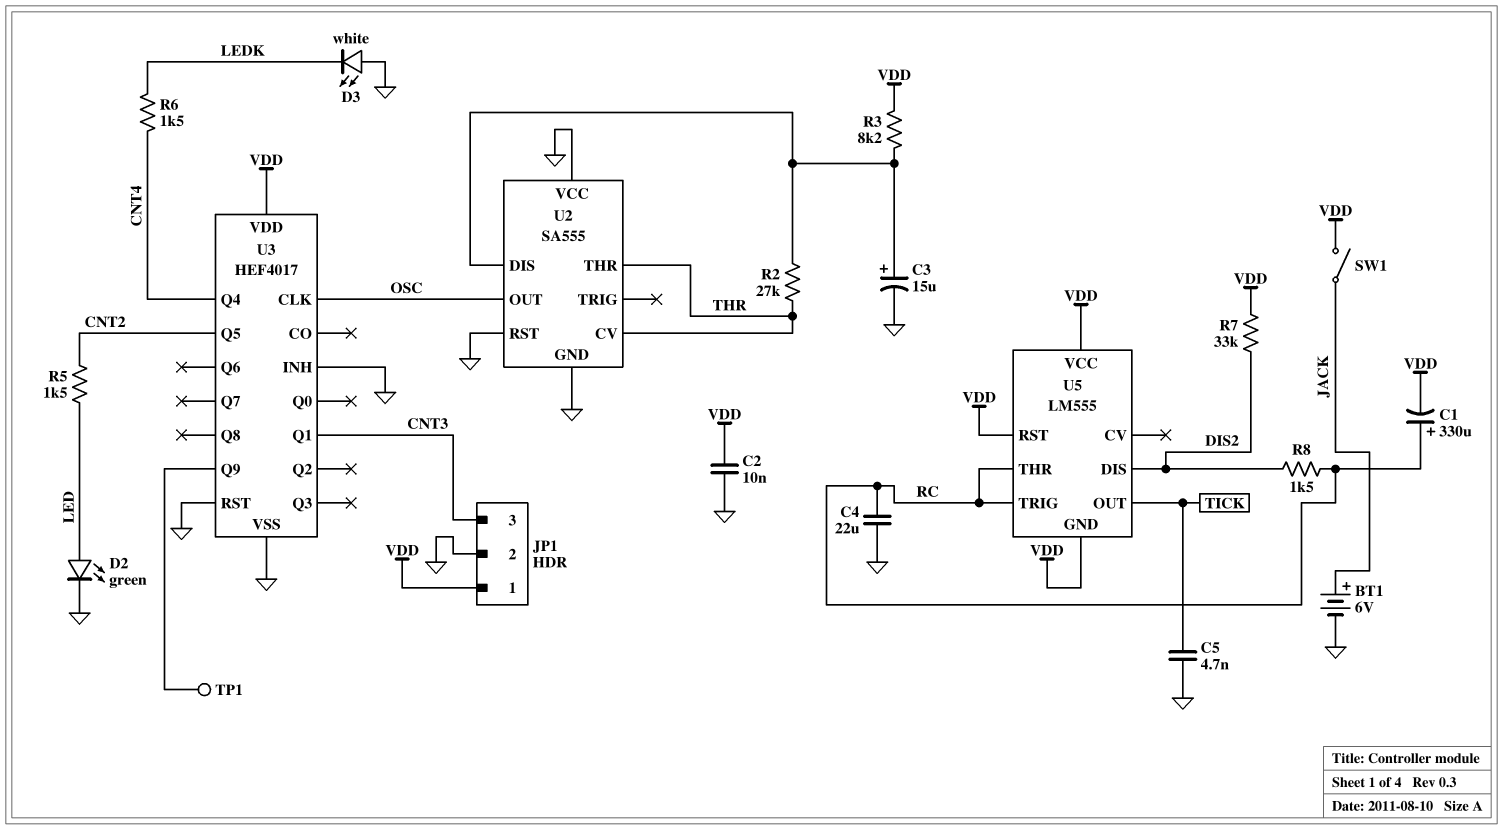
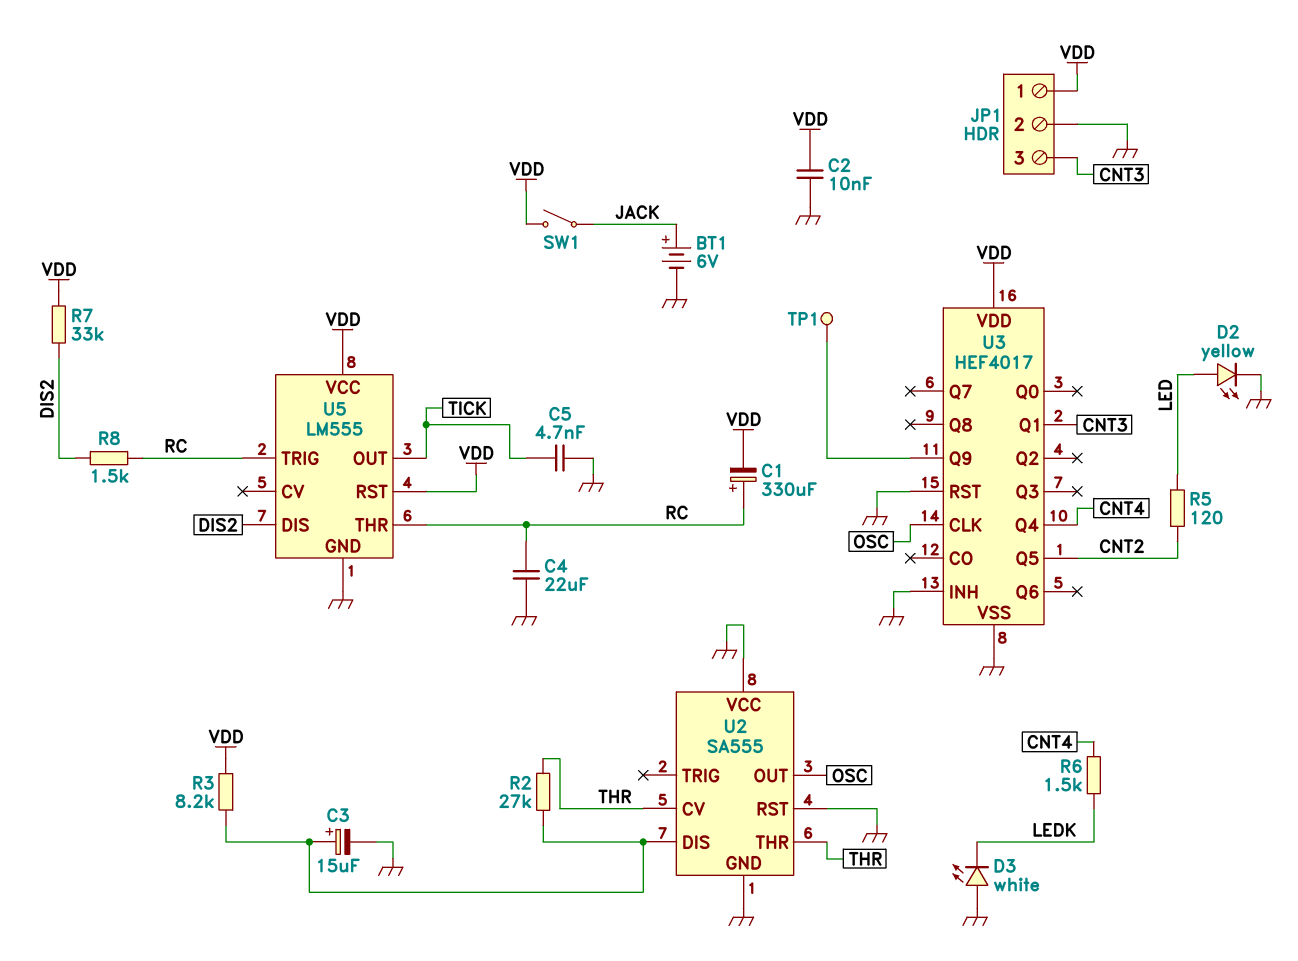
D2: LED green (A LED, K GND) -> LED yellow (A LED, K GND)
R5: 1.5k (CNT2, LED) -> 120 (CNT2, LED)
U5 pin GND: VDD -> GND

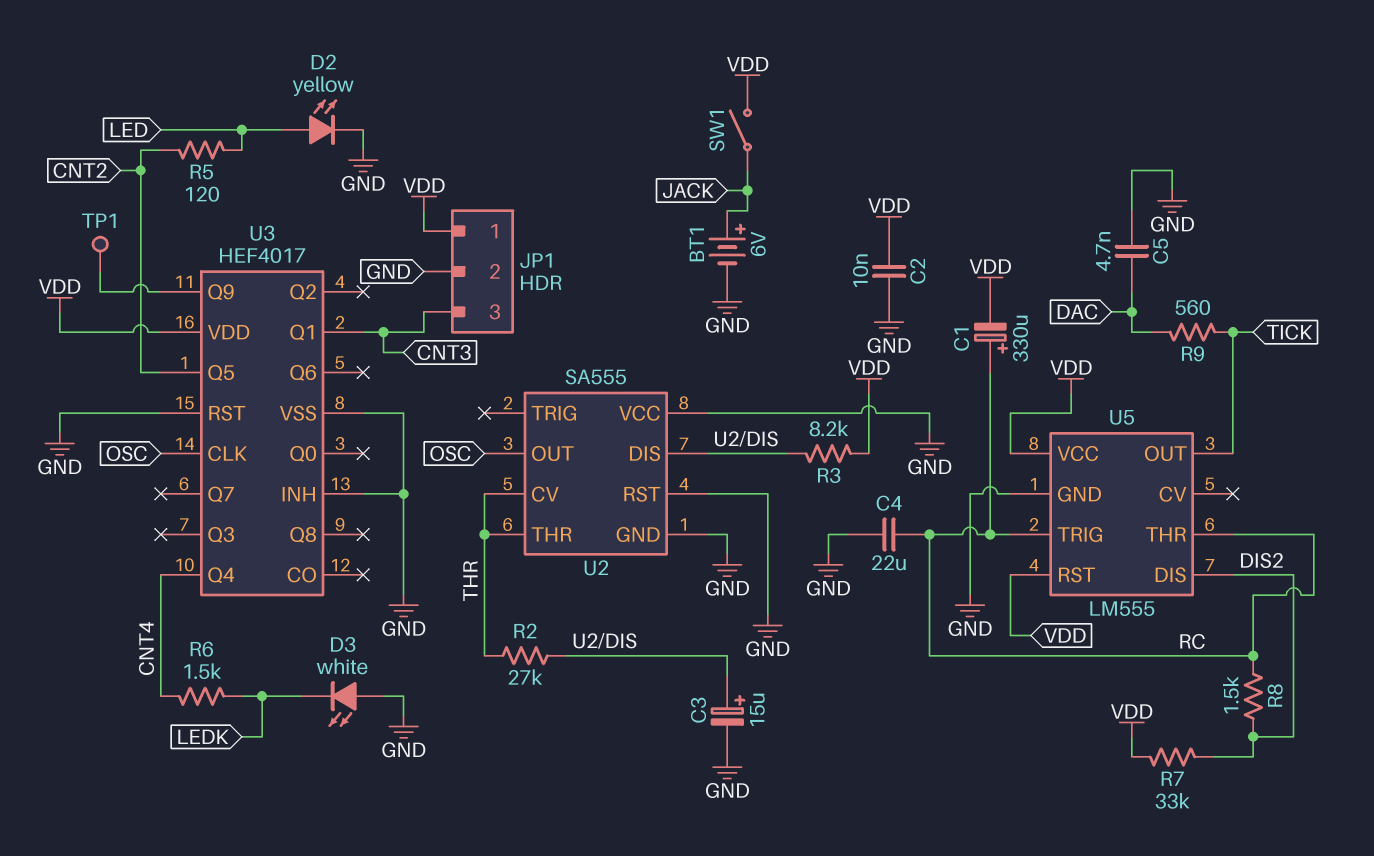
C5: 4.7nF (GND, TICK) -> 4.7nF (DAC, GND)
R9: none -> 560 (DAC, TICK)

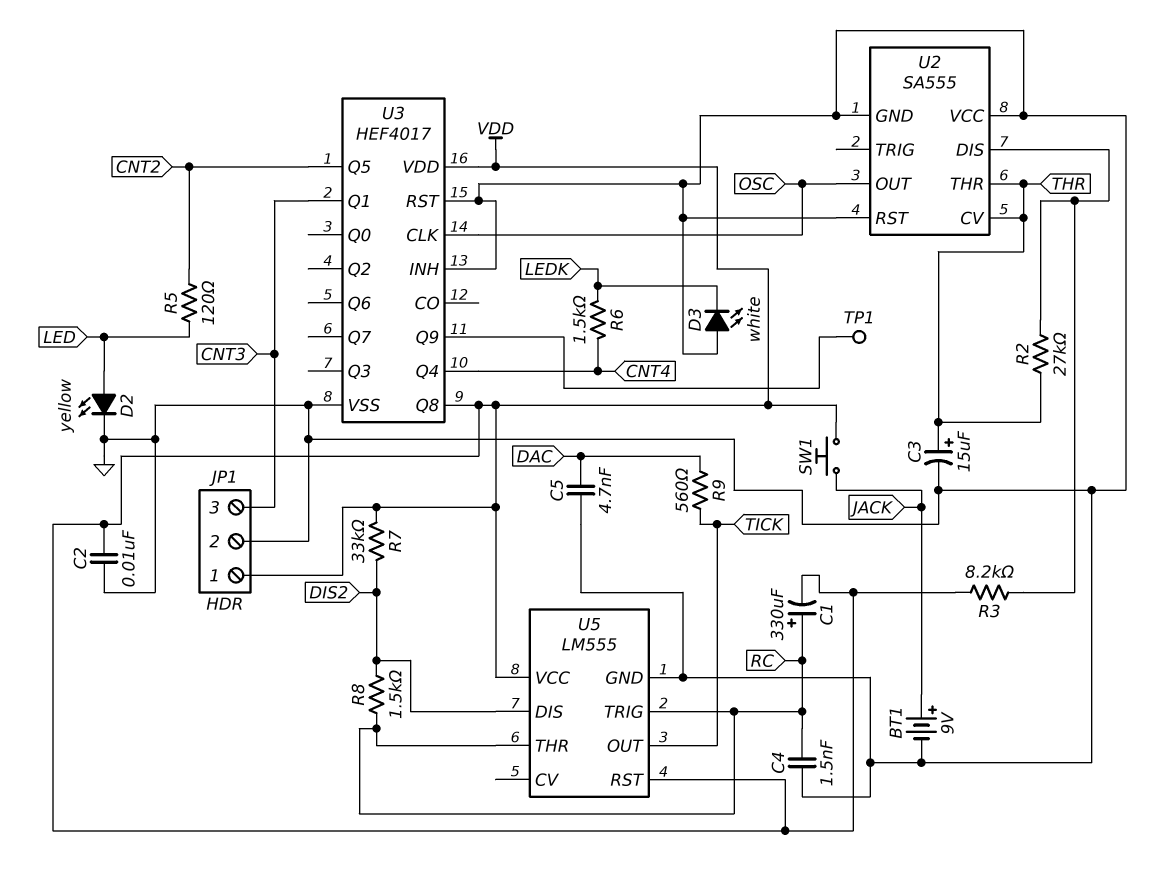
BT1: 6V (plus JACK, minus GND) -> 9V (plus JACK, minus GND)
C3: 15uF (plus U2/DIS, minus GND) -> 15uF (plus THR, minus GND)
C4: 22uF (GND, RC) -> 1.5nF (GND, RC)
SW1: switch (JACK, VDD) -> button (JACK, VDD)
U3 pin Q8: none -> VDD

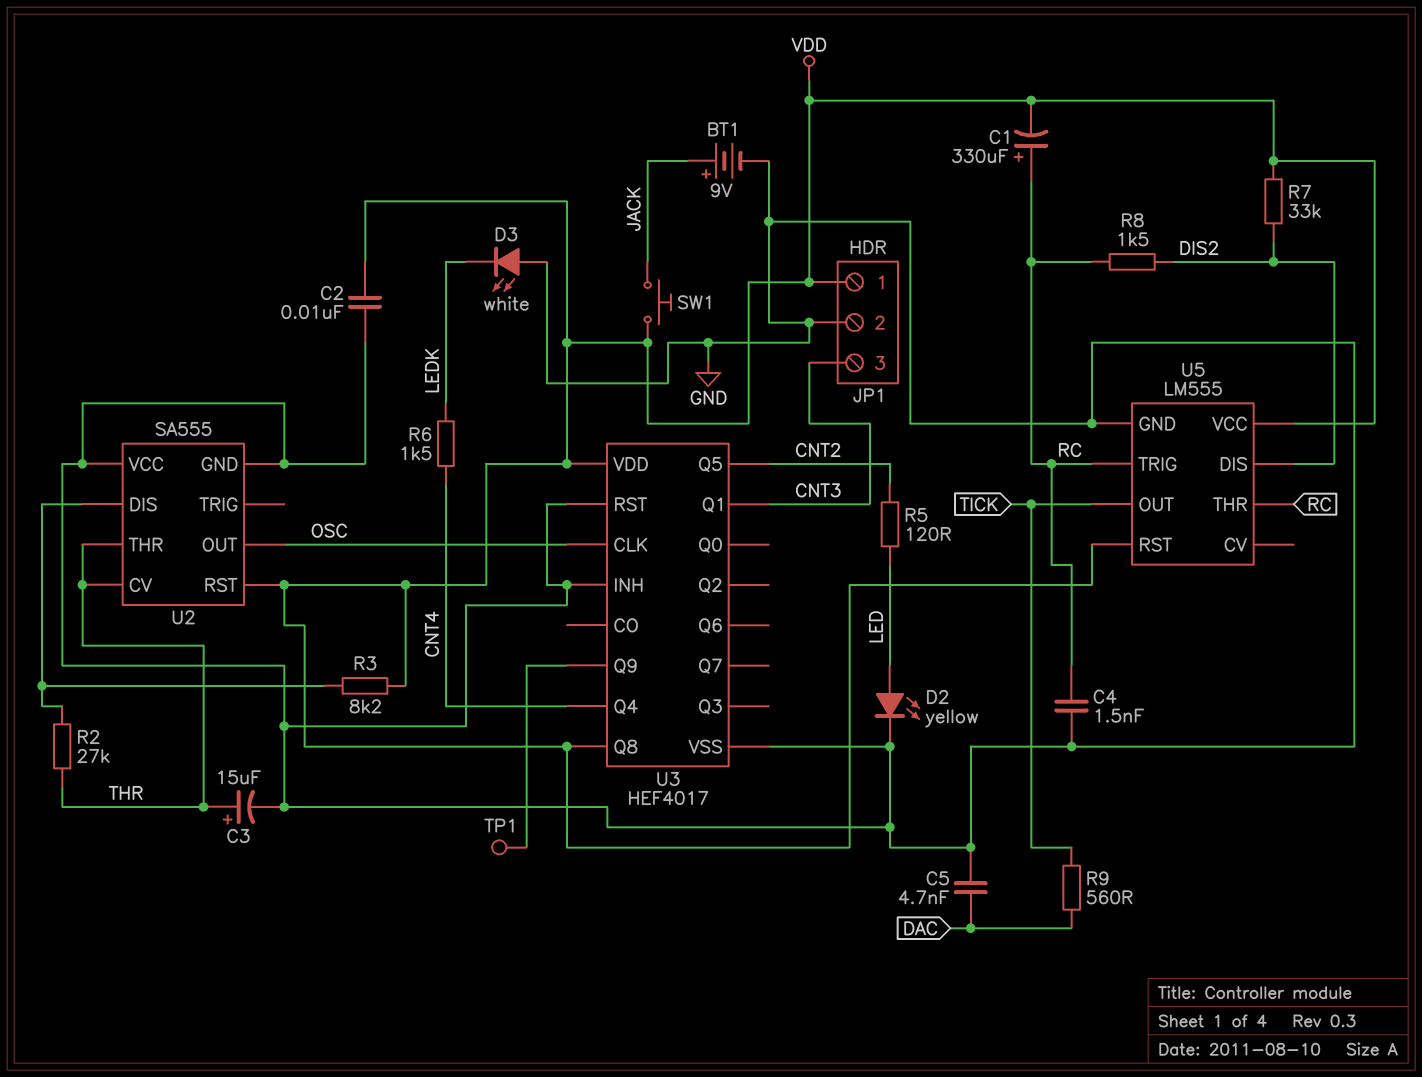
U2 pin RST: GND -> VDD

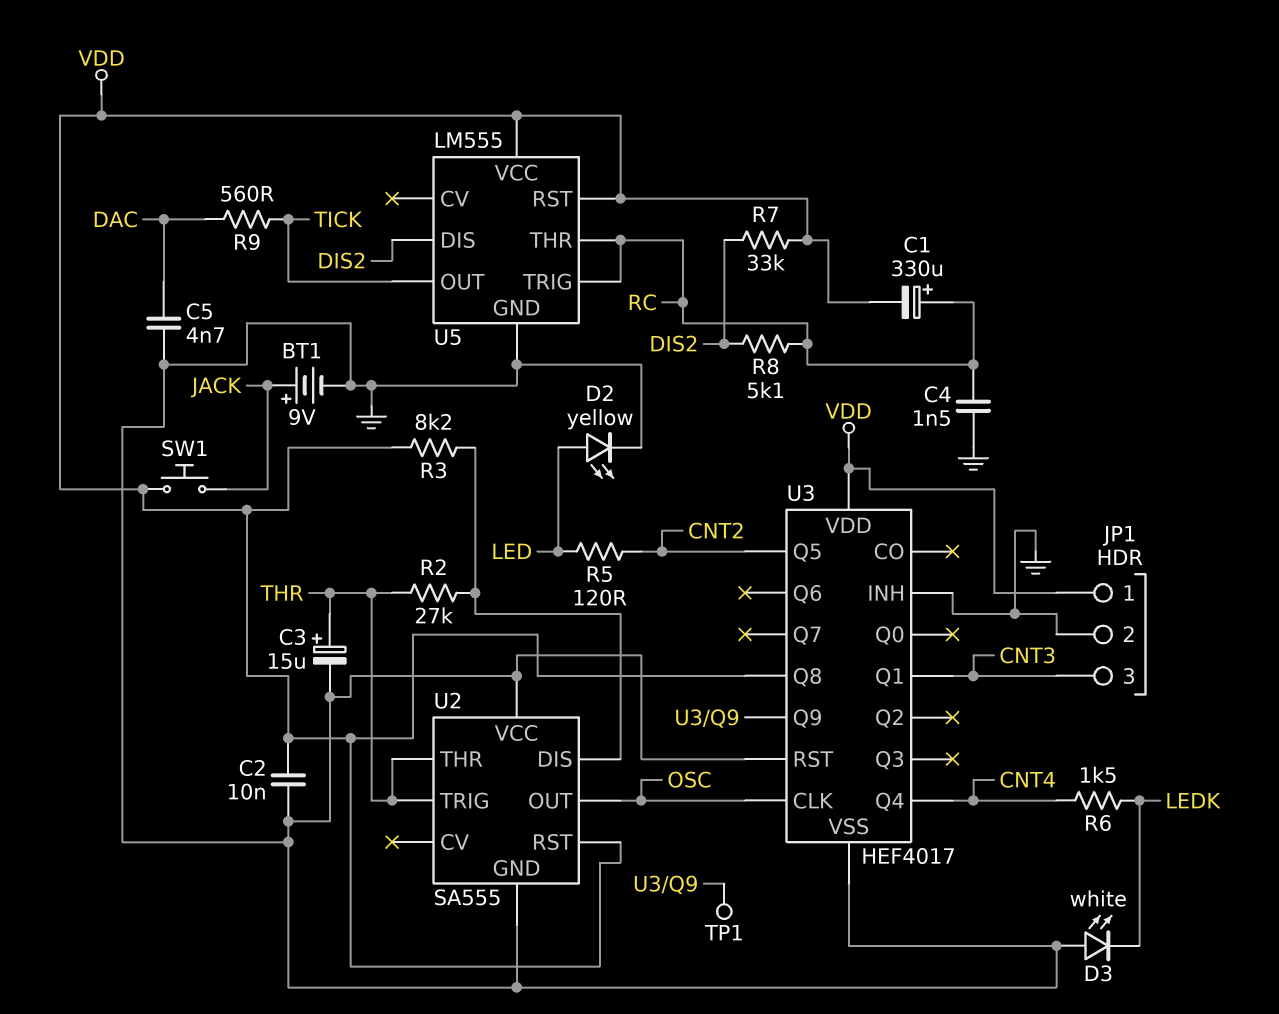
R8: 1.5k (DIS2, RC) -> 5.1k (DIS2, RC)
U2 pin CV: THR -> none
U2 pin TRIG: none -> THR

